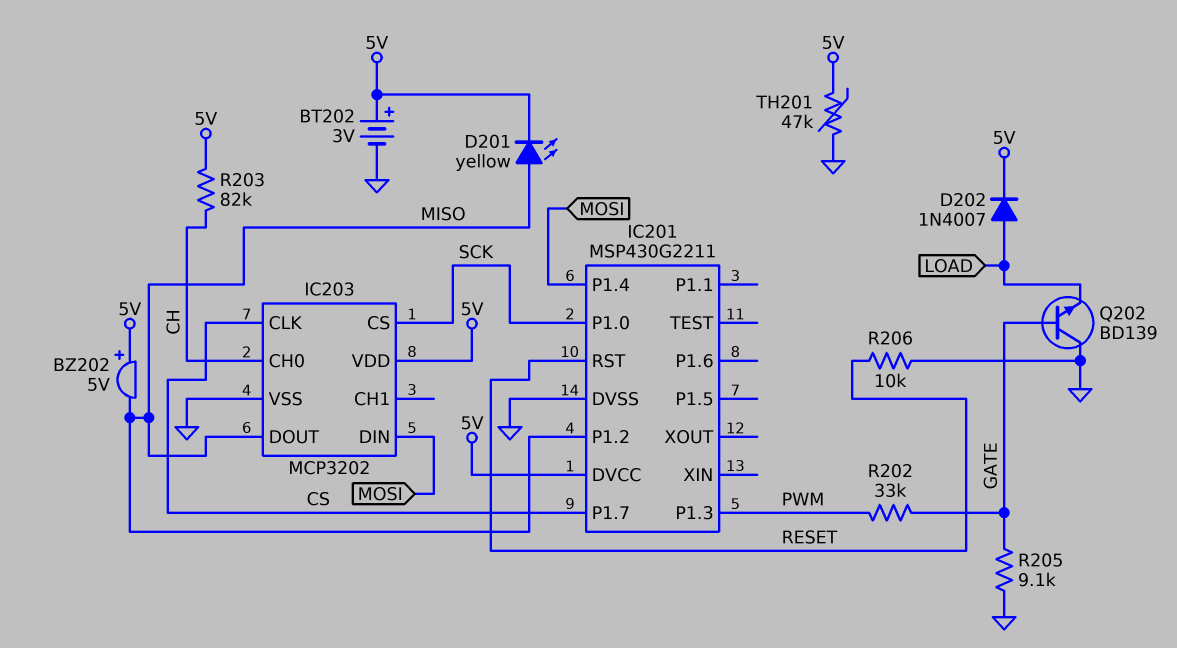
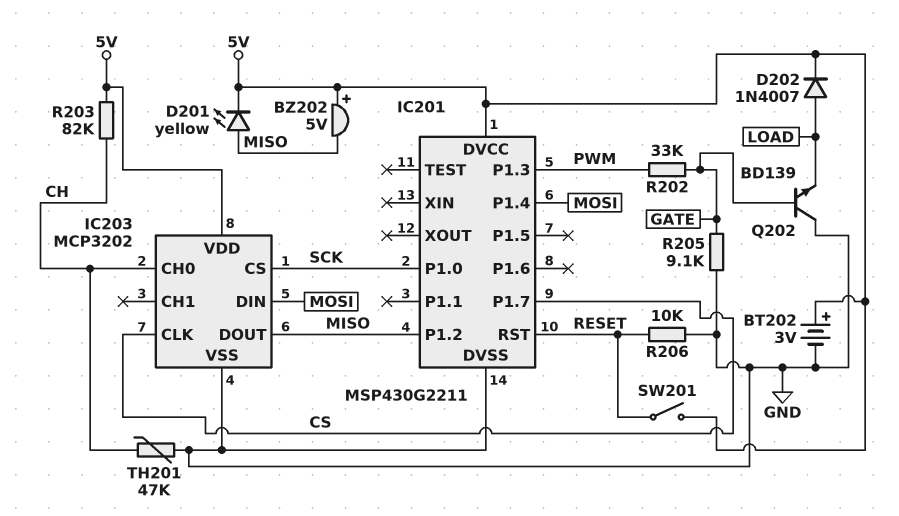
SW201: none -> switch (5V, RESET)
TH201: 47k (5V, GND) -> 47k (CH, GND)

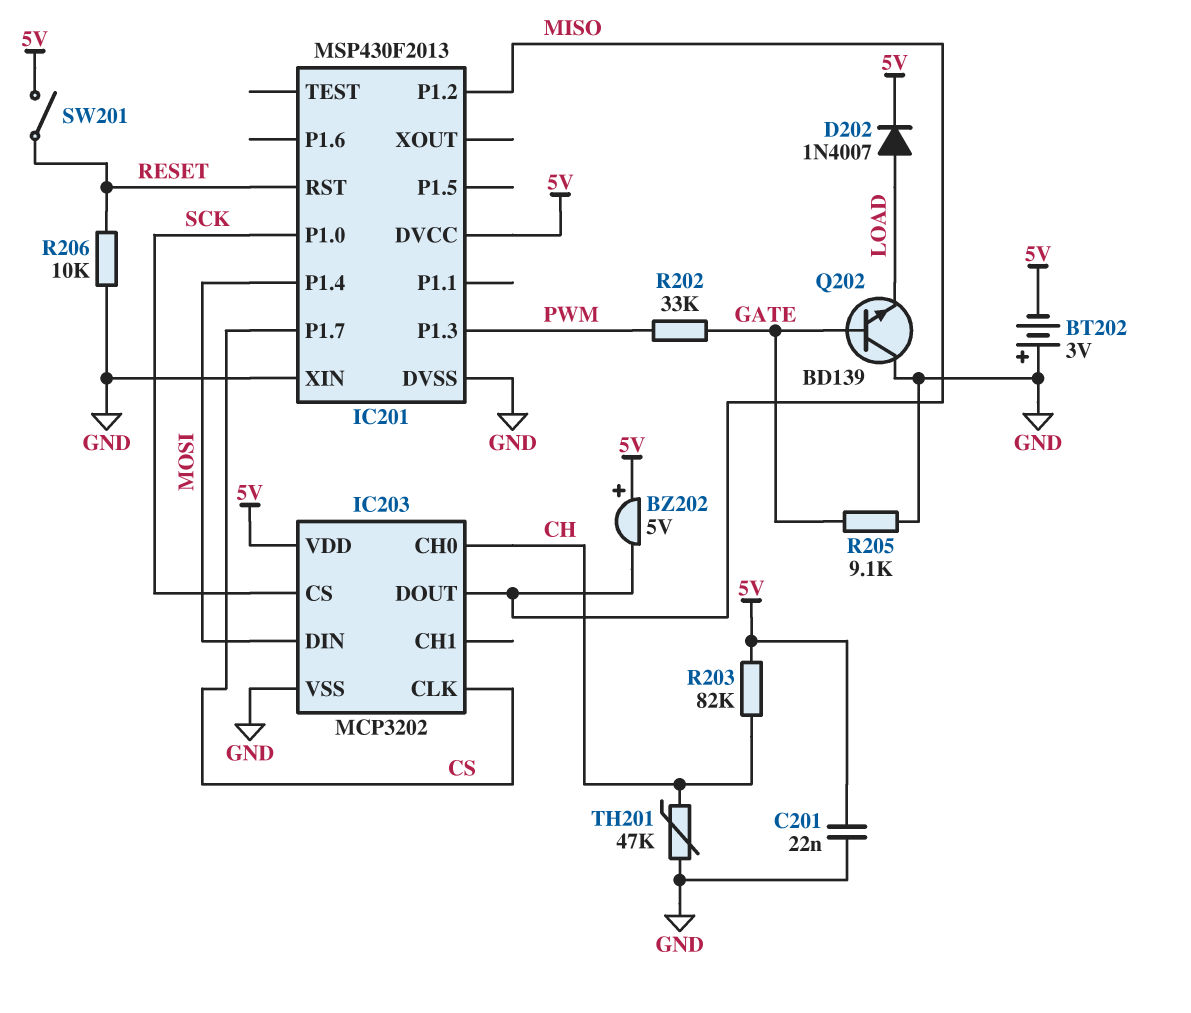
BT202: 3V (plus 5V, minus GND) -> 3V (plus GND, minus 5V)
C201: none -> 22nF (5V, GND)
D201: LED yellow (A MISO, K 5V) -> none
IC201: MSP430G2211 -> MSP430F2013
IC201 pin XIN: none -> GND

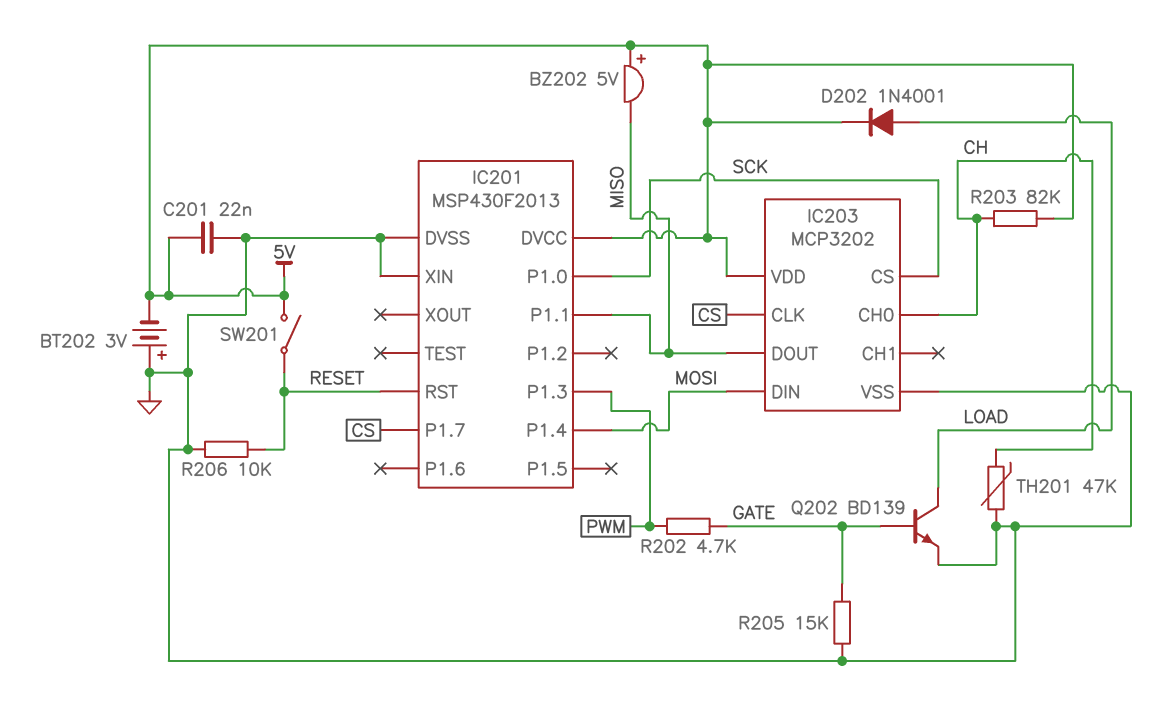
D202: diode 1N4007 (A LOAD, K 5V) -> diode 1N4001 (A LOAD, K 5V)
IC201 pin P1.1: none -> MISO
IC201 pin P1.2: MISO -> none
Q202: NPN BD139 (B GATE, C GND, E LOAD) -> NPN BD139 (B GATE, C LOAD, E GND)
R202: 33k (GATE, PWM) -> 4.7k (GATE, PWM)
R205: 9.1k (GATE, GND) -> 15k (GATE, GND)

